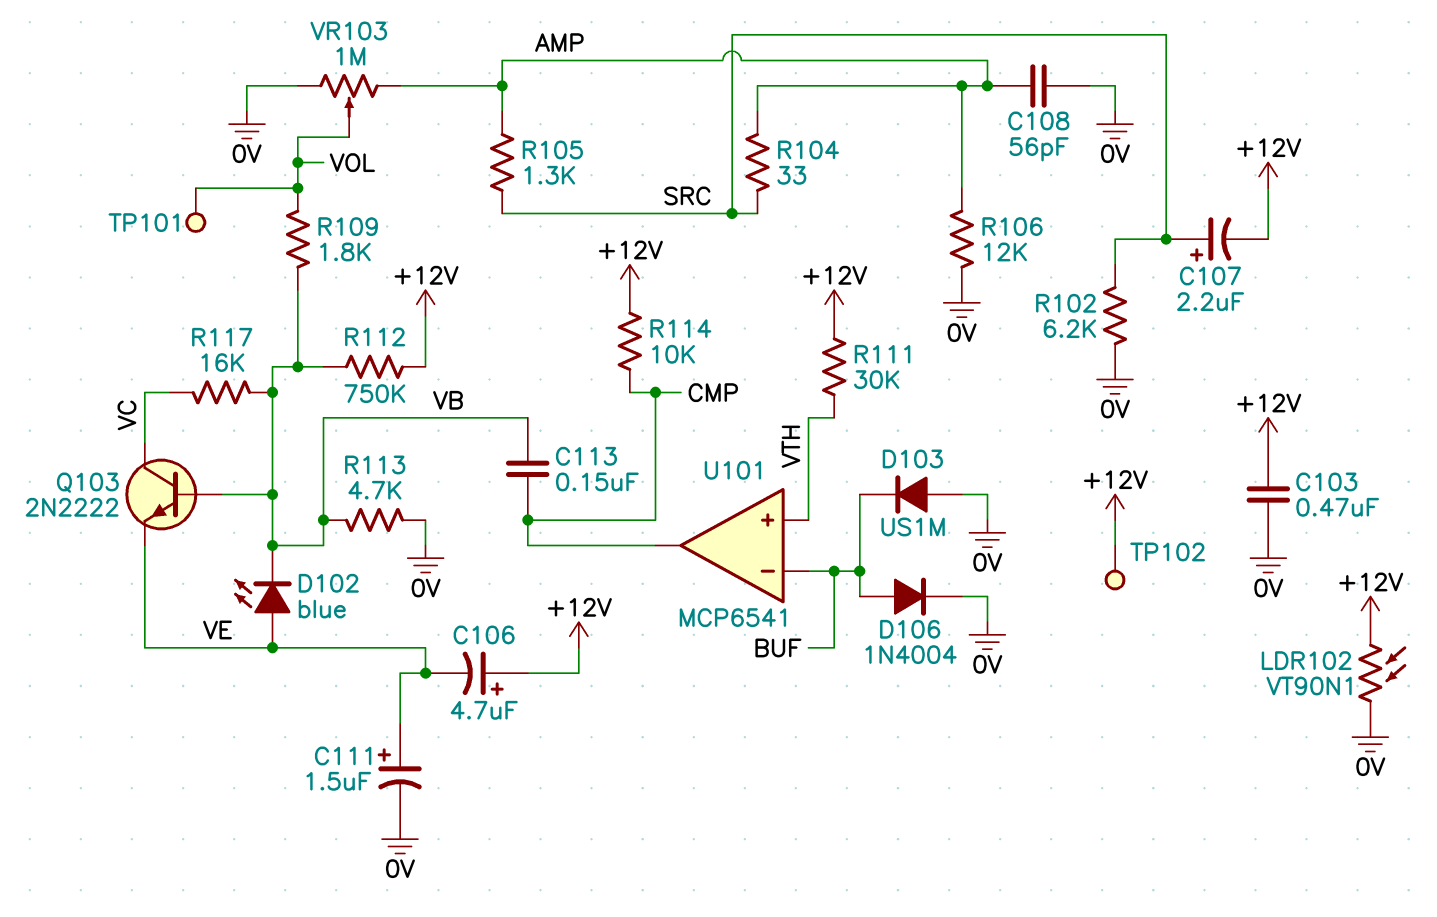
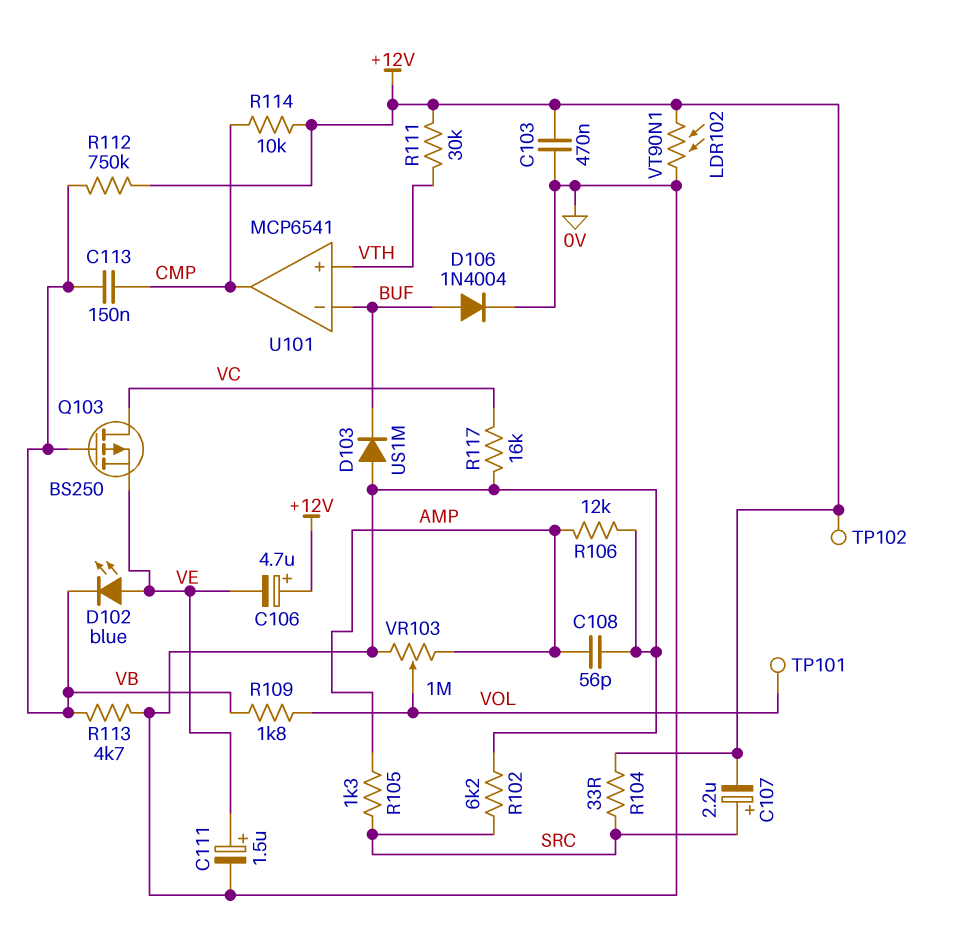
Q103: NPN 2N2222 (B VB, C VC, E VE) -> PMOS BS250 (G VB, D VC, S VE)
R104: 33 (AMP, SRC) -> 33 (+12V, SRC)
R117: 16k (VB, VC) -> 16k (0V, VC)

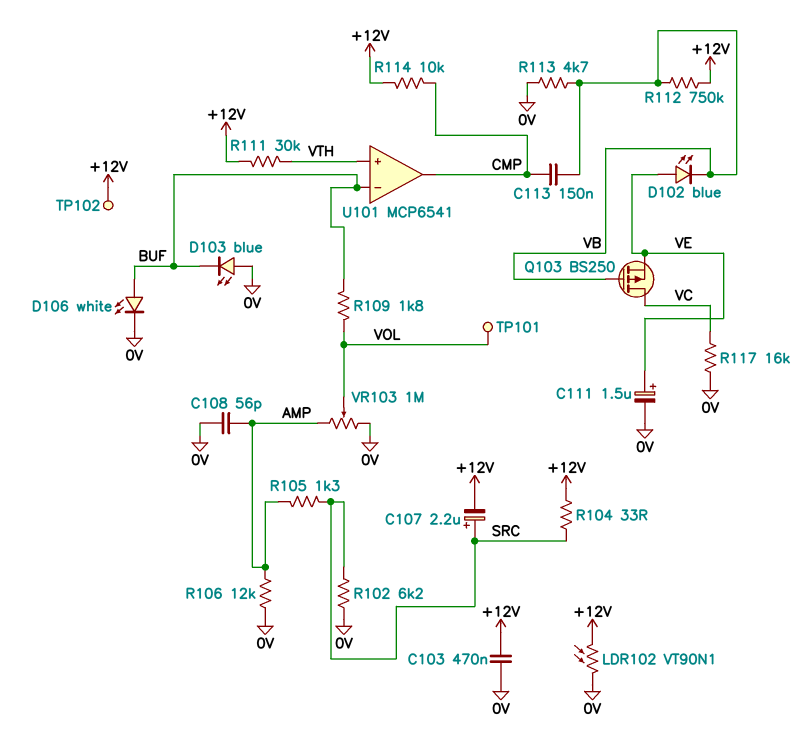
C106: 4.7uF (plus +12V, minus VE) -> none
D103: diode US1M (A 0V, K BUF) -> LED blue (A 0V, K BUF)
D106: diode 1N4004 (A BUF, K 0V) -> LED white (A BUF, K 0V)
R109: 1.8k (VB, VOL) -> 1.8k (BUF, VOL)

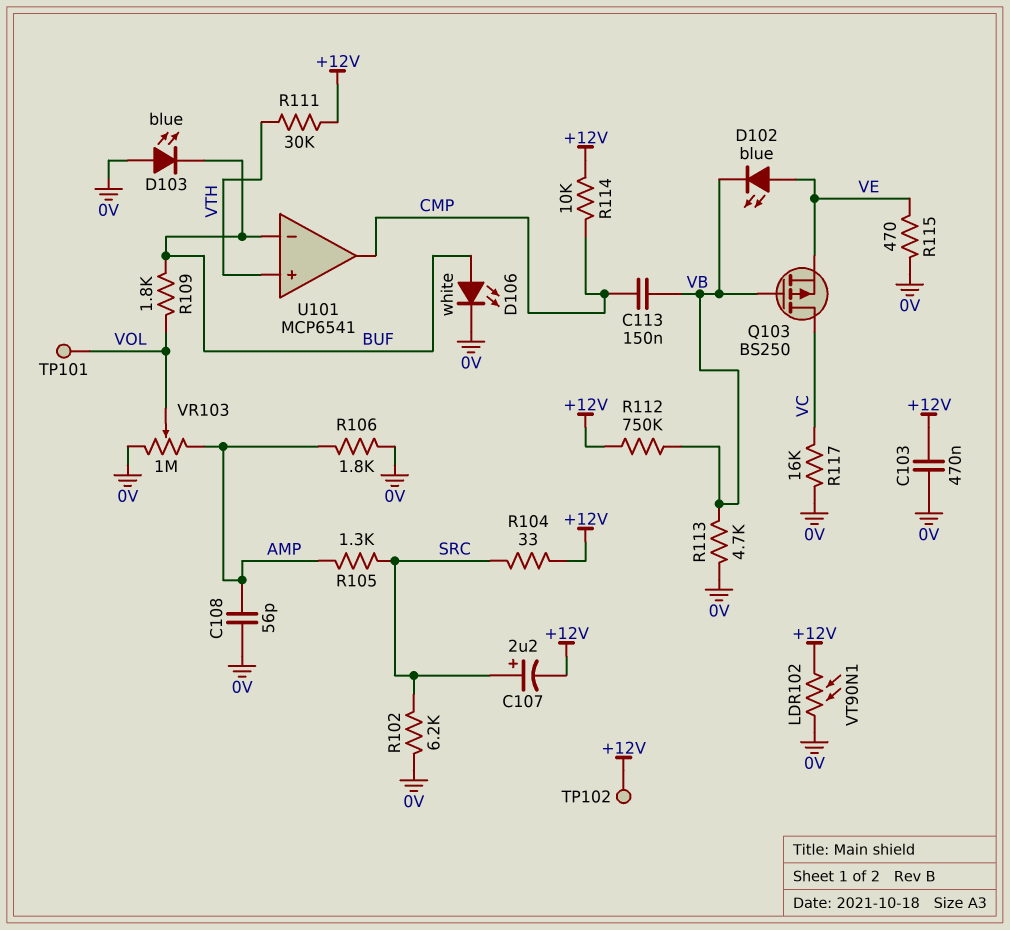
C111: 1.5uF (plus VE, minus 0V) -> none
R106: 12k (0V, AMP) -> 1.8k (0V, AMP)
R115: none -> 470 (0V, VE)

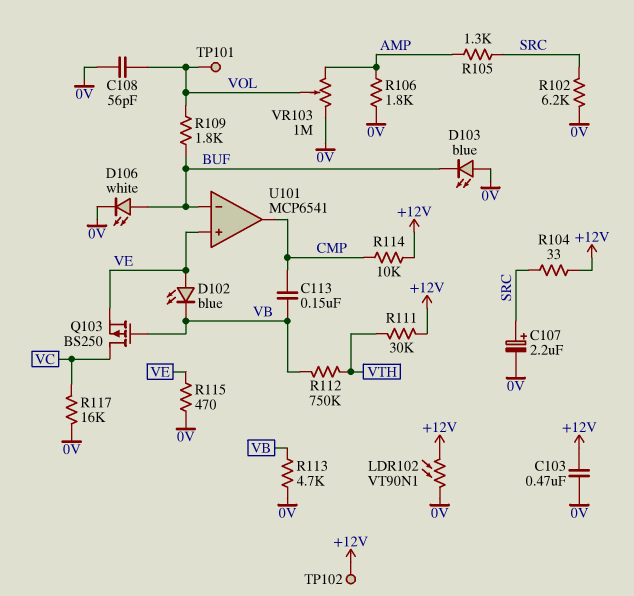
C107: 2.2uF (plus SRC, minus +12V) -> 2.2uF (plus SRC, minus 0V)
C108: 56pF (0V, AMP) -> 56pF (0V, VOL)
R112: 750k (+12V, VB) -> 750k (VB, VTH)
U101 pin in+: VTH -> VE

